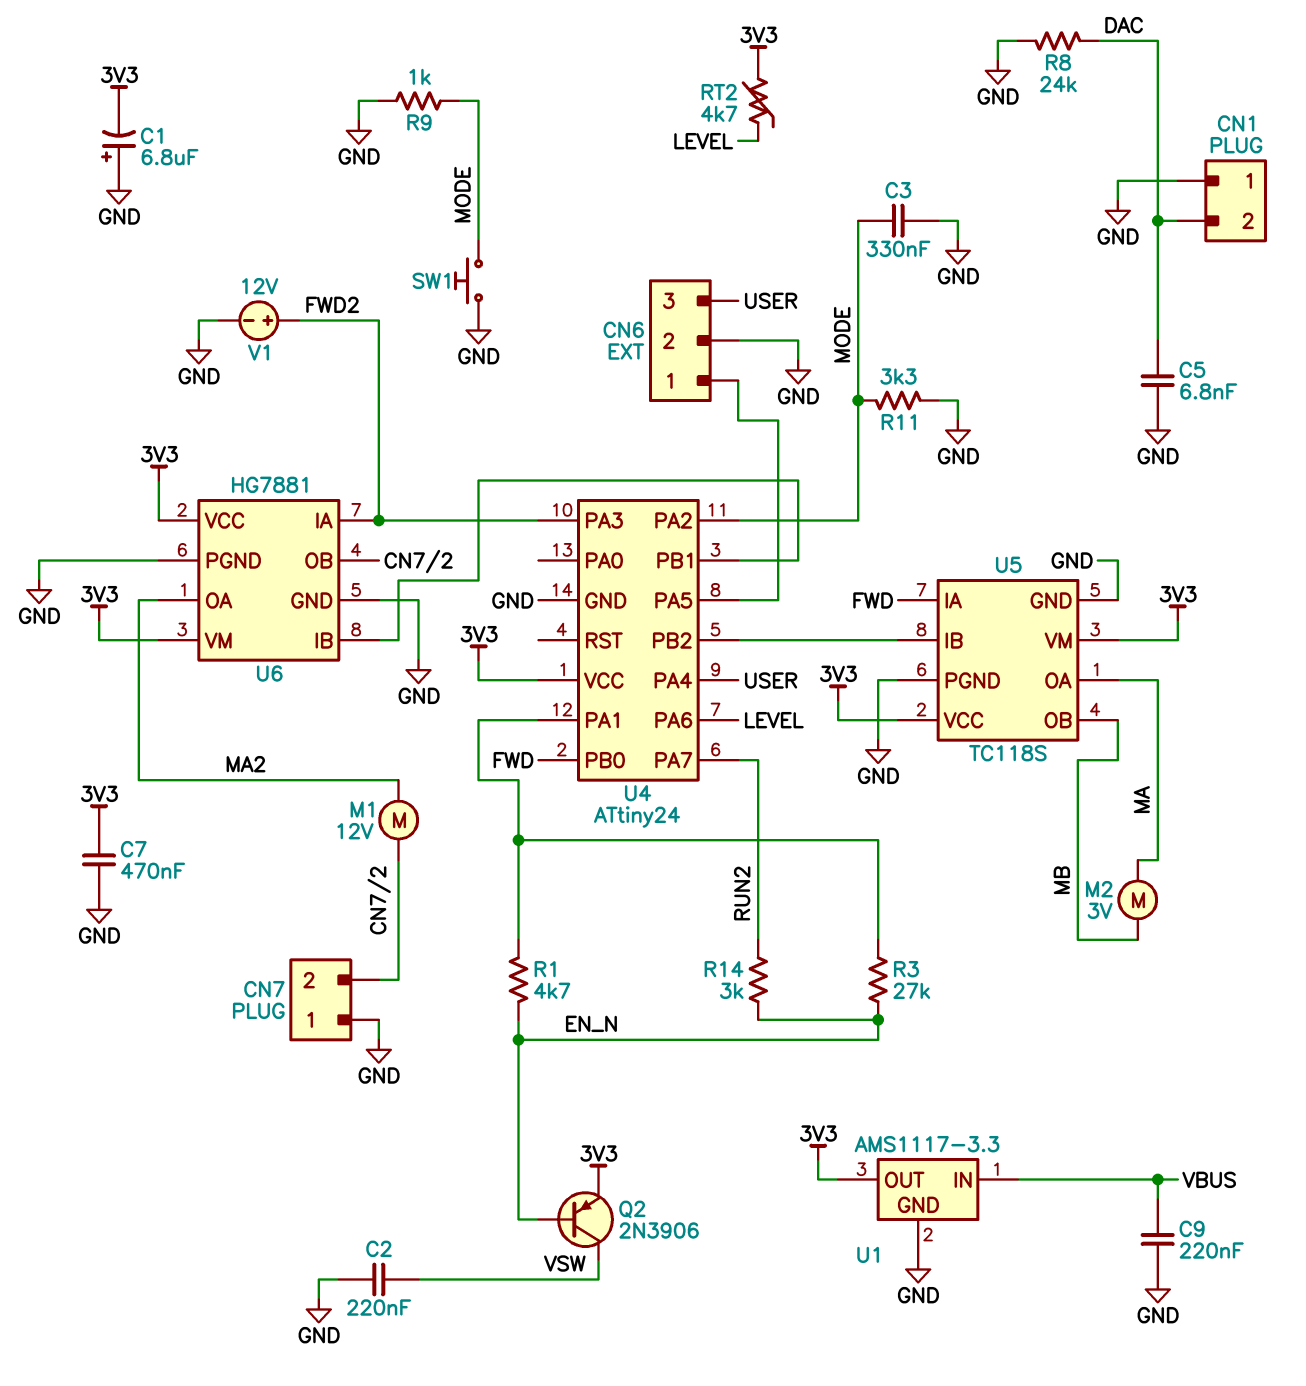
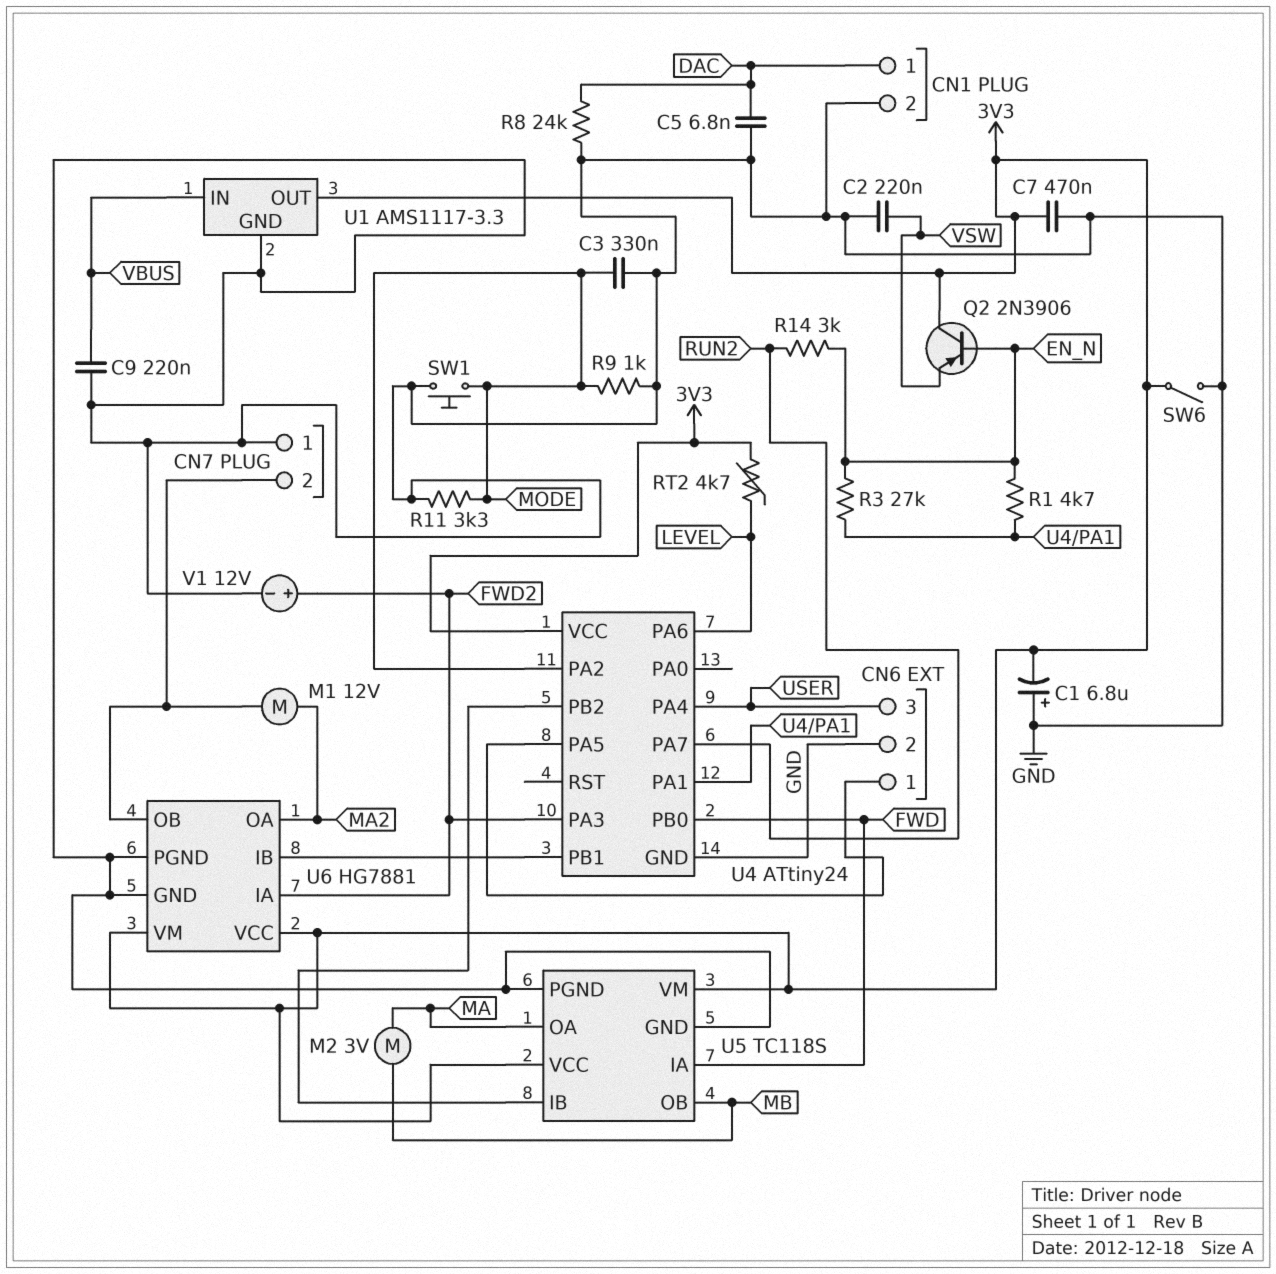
CN1 pin 1: GND -> DAC
CN1 pin 2: DAC -> GND
Q2: PNP 2N3906 (B EN_N, C VSW, E 3V3) -> PNP 2N3906 (B EN_N, C 3V3, E VSW)
SW6: none -> switch (3V3, GND)

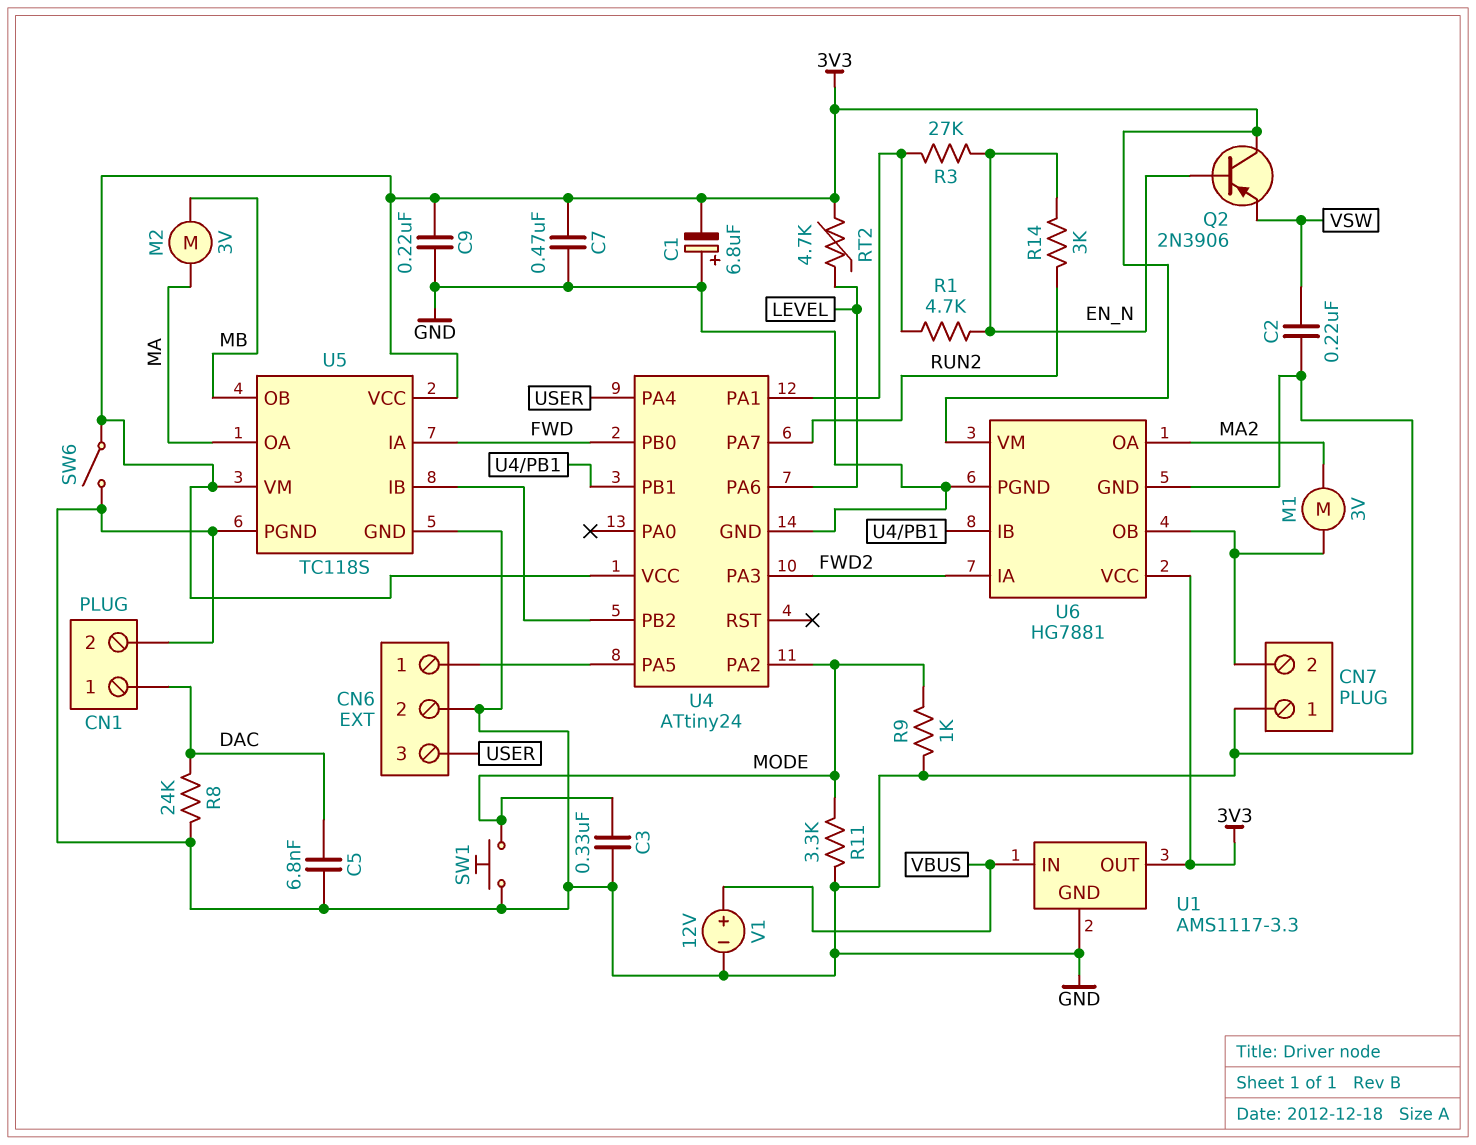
C9: 220nF (GND, VBUS) -> 220nF (3V3, GND)
M1: motor 12V (CN7/2, MA2) -> motor 3V (CN7/2, MA2)
V1: 12V (plus FWD2, minus GND) -> 12V (plus VBUS, minus GND)

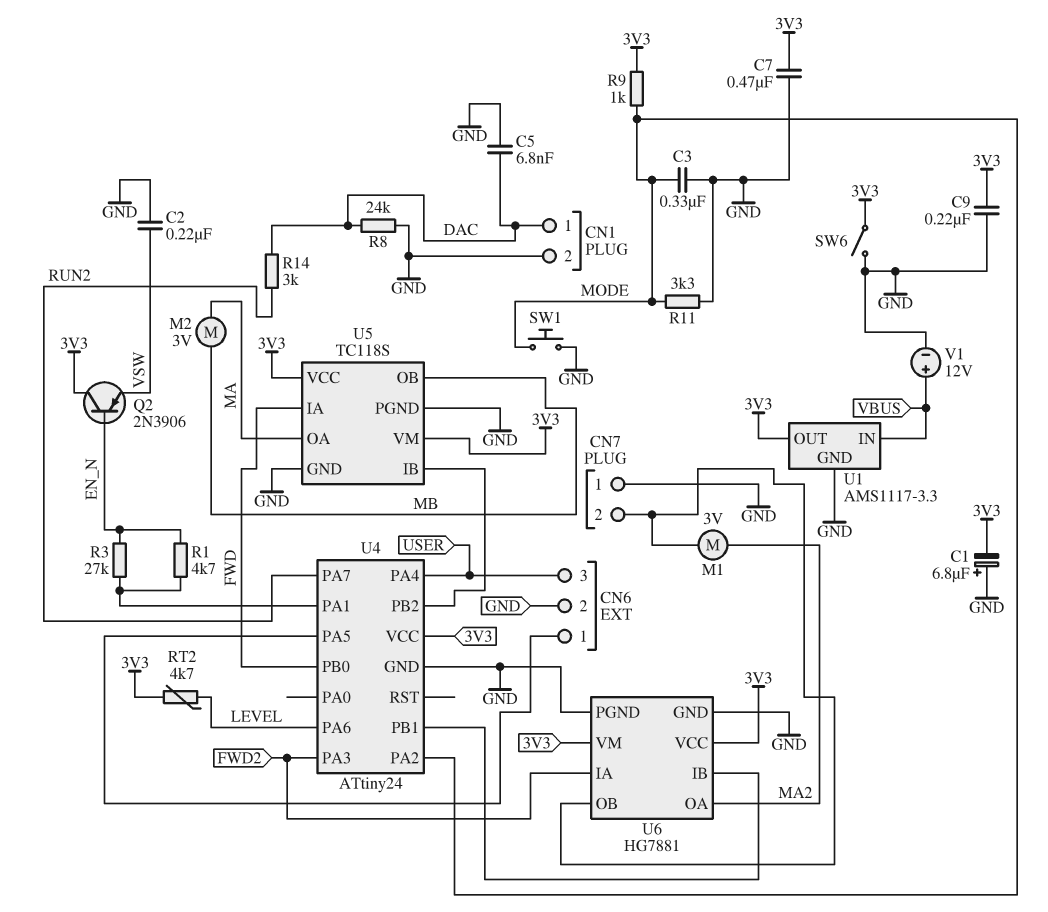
R9: 1k (GND, MODE) -> 1k (3V3, MODE)
R14: 3k (EN_N, RUN2) -> 3k (DAC, RUN2)

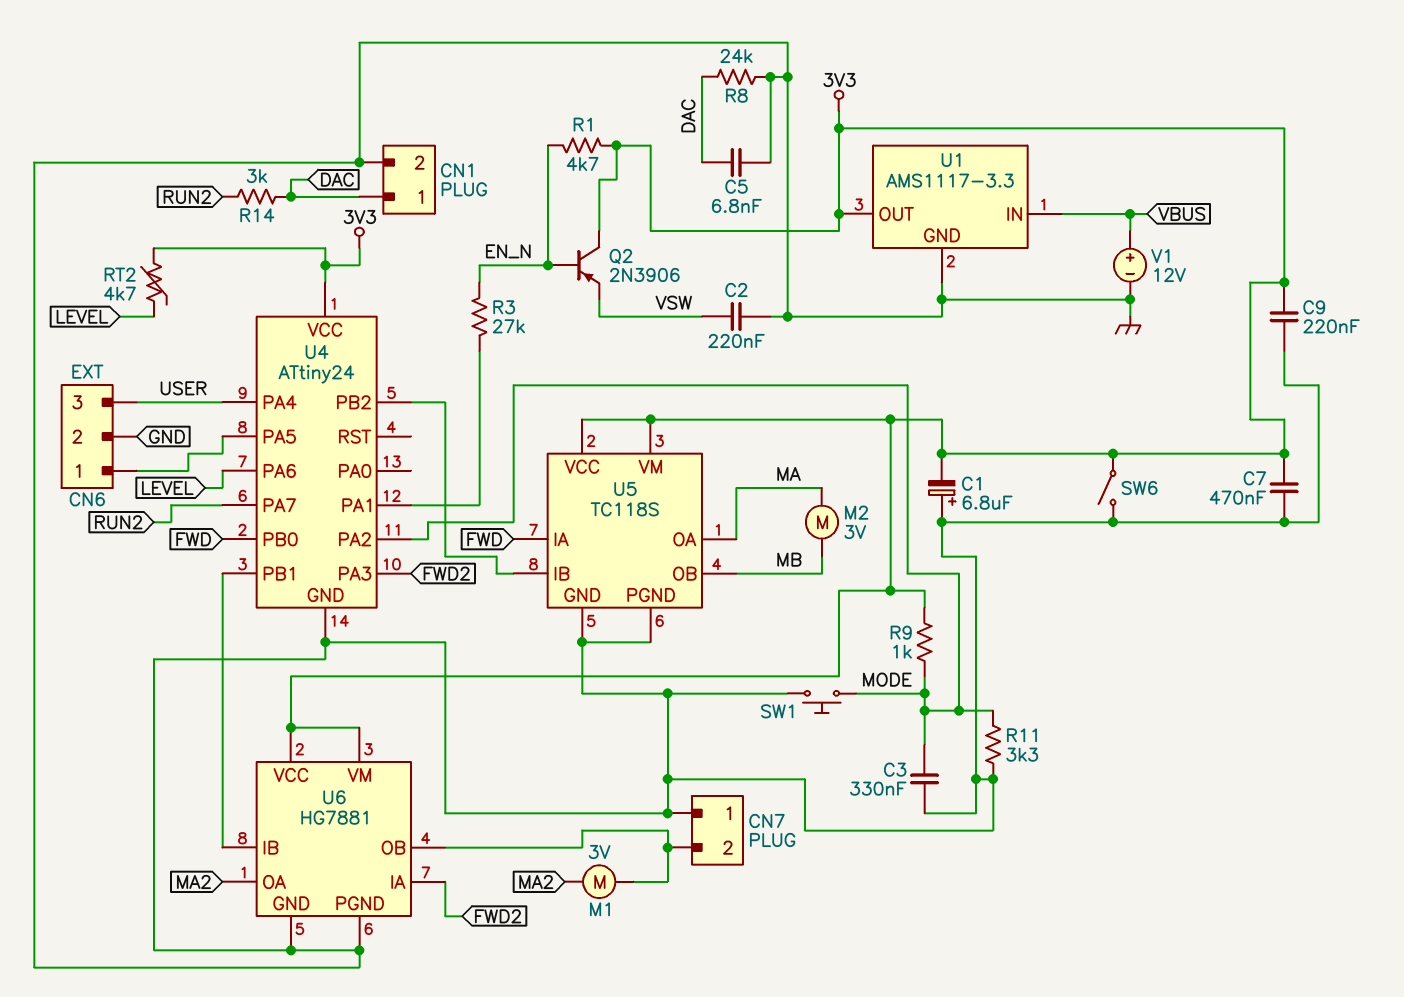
R1: 4.7k (EN_N, U4/PA1) -> 4.7k (3V3, EN_N)

